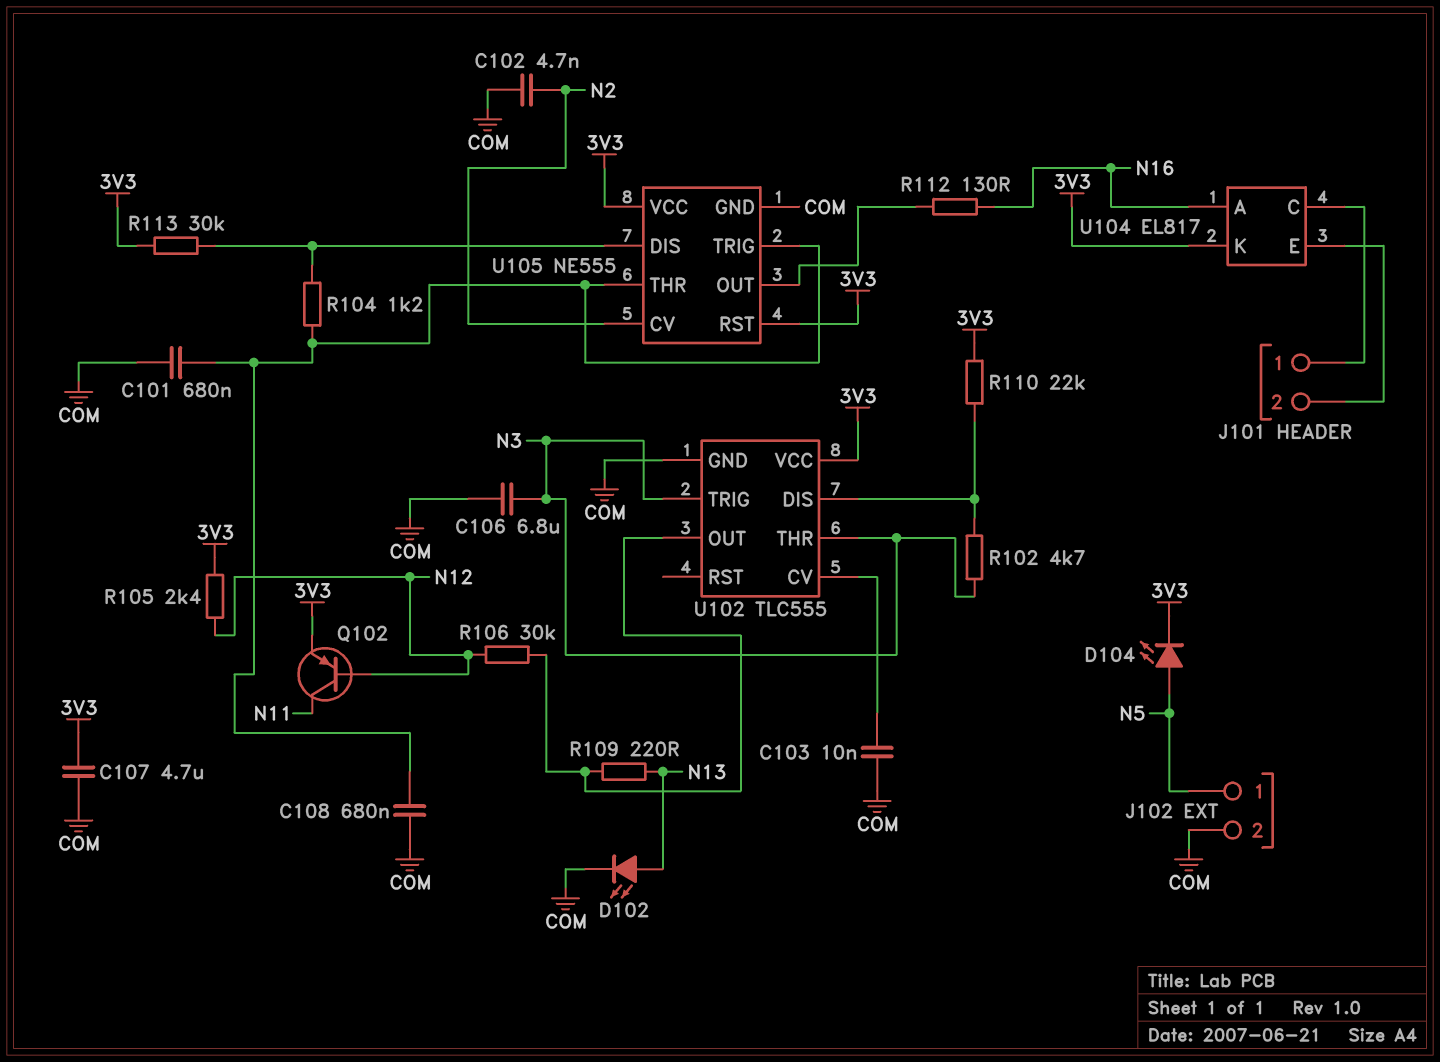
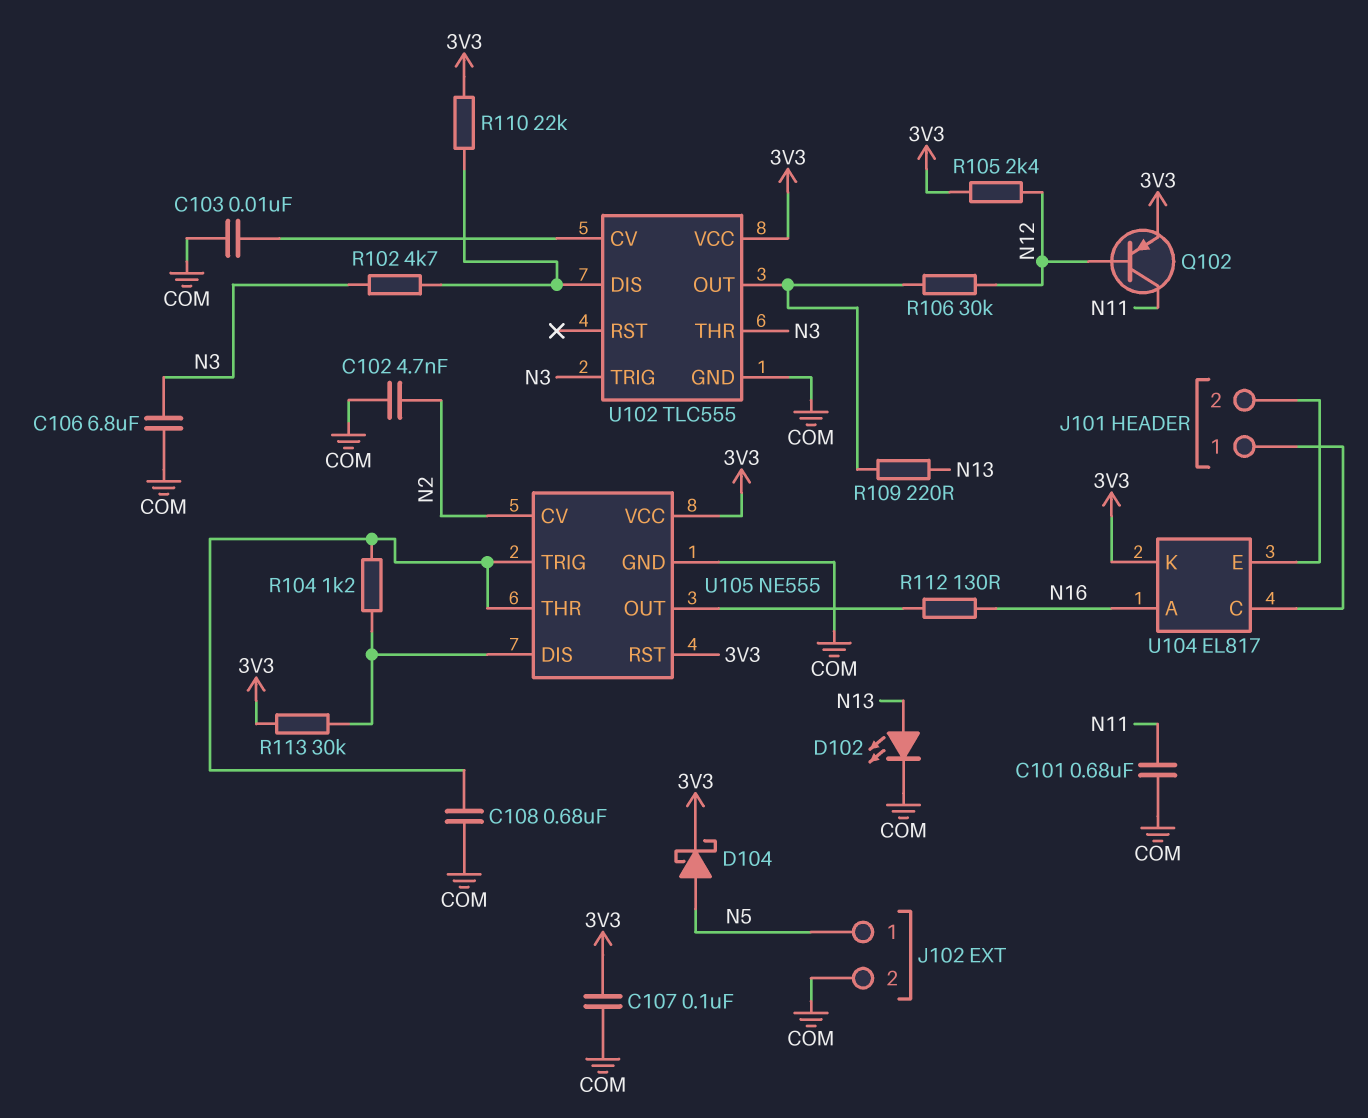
C101: 680nF (COM, U105/THR) -> 680nF (COM, N11)
C107: 4.7uF (3V3, COM) -> 100nF (3V3, COM)
D104: LED (A N5, K 3V3) -> schottky (A N5, K 3V3)

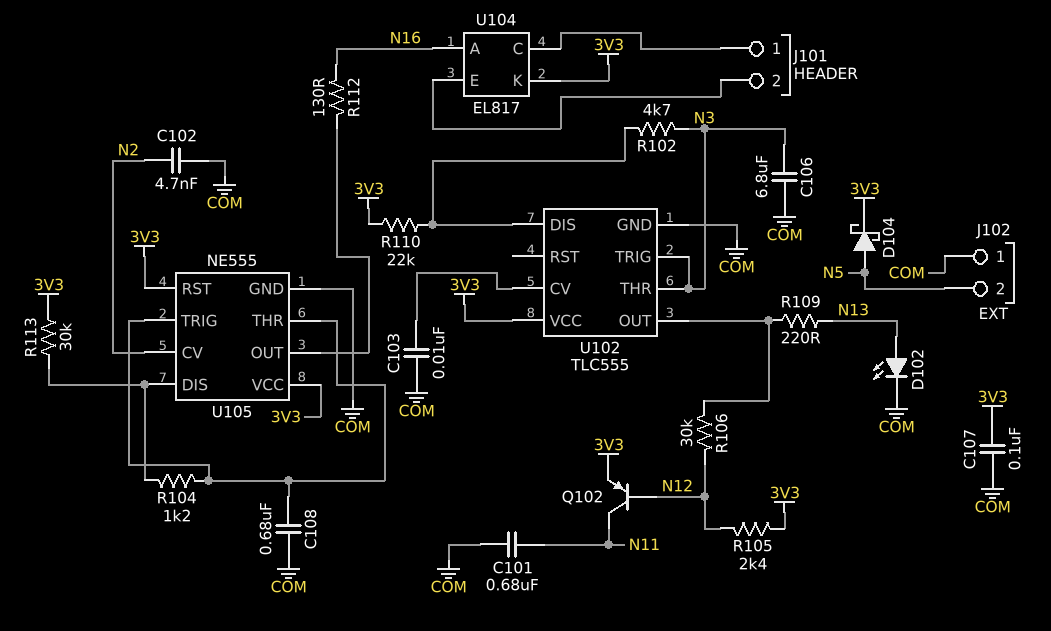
J102 pin 1: N5 -> COM
J102 pin 2: COM -> N5

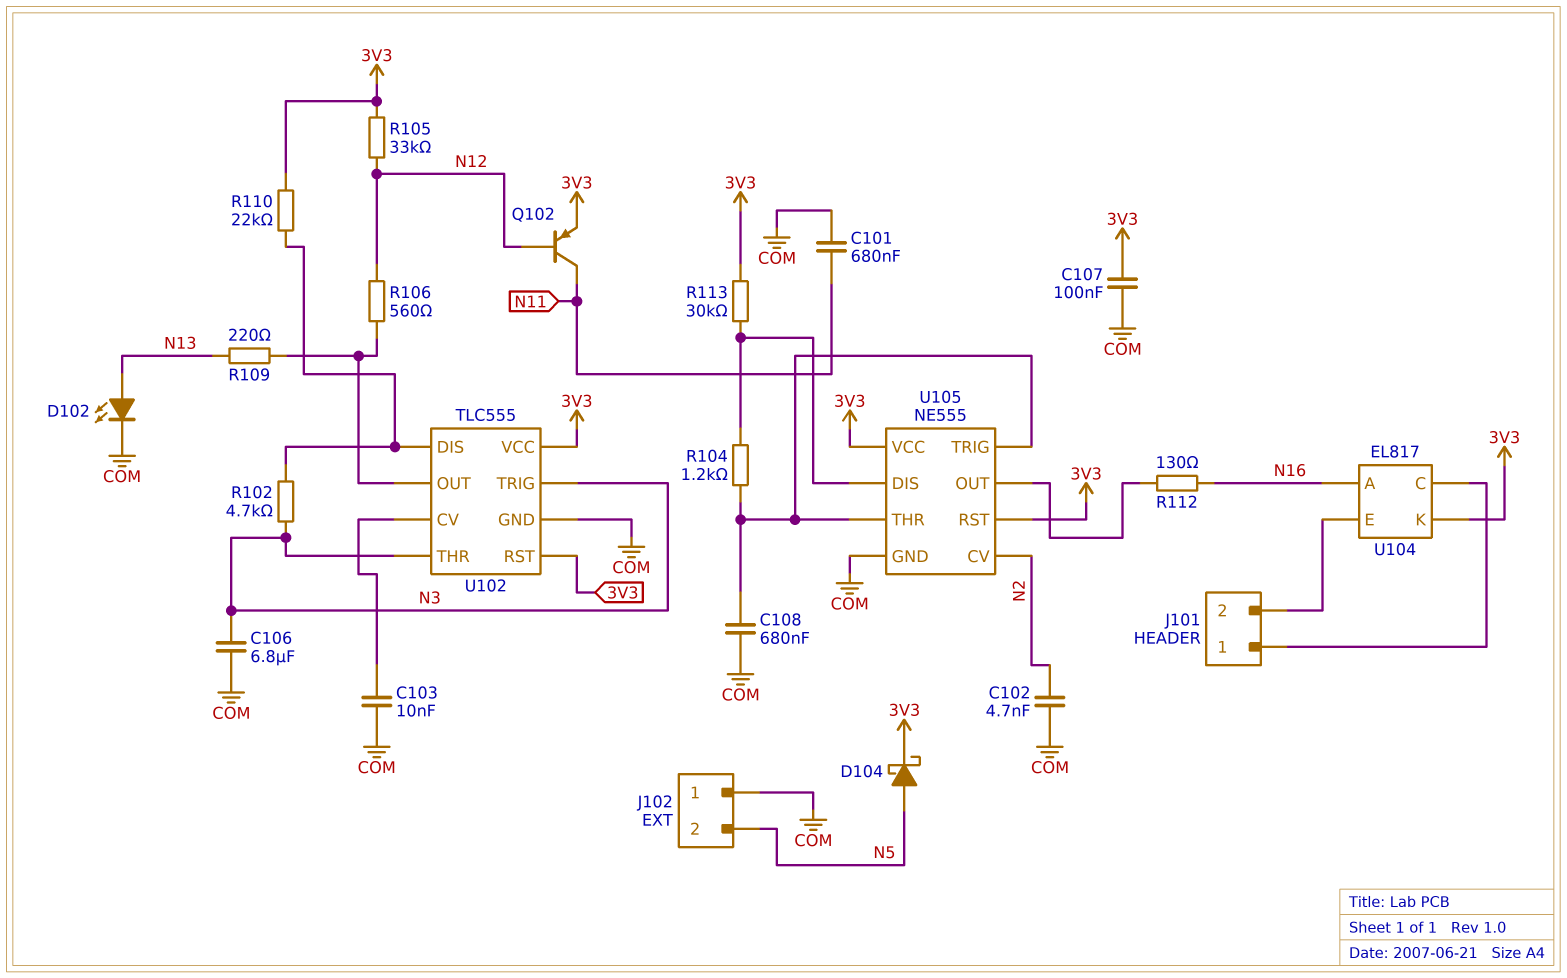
R105: 2.4k (3V3, N12) -> 33k (3V3, N12)
R106: 30k (N12, U102/OUT) -> 560 (N12, U102/OUT)
U102 pin RST: none -> 3V3

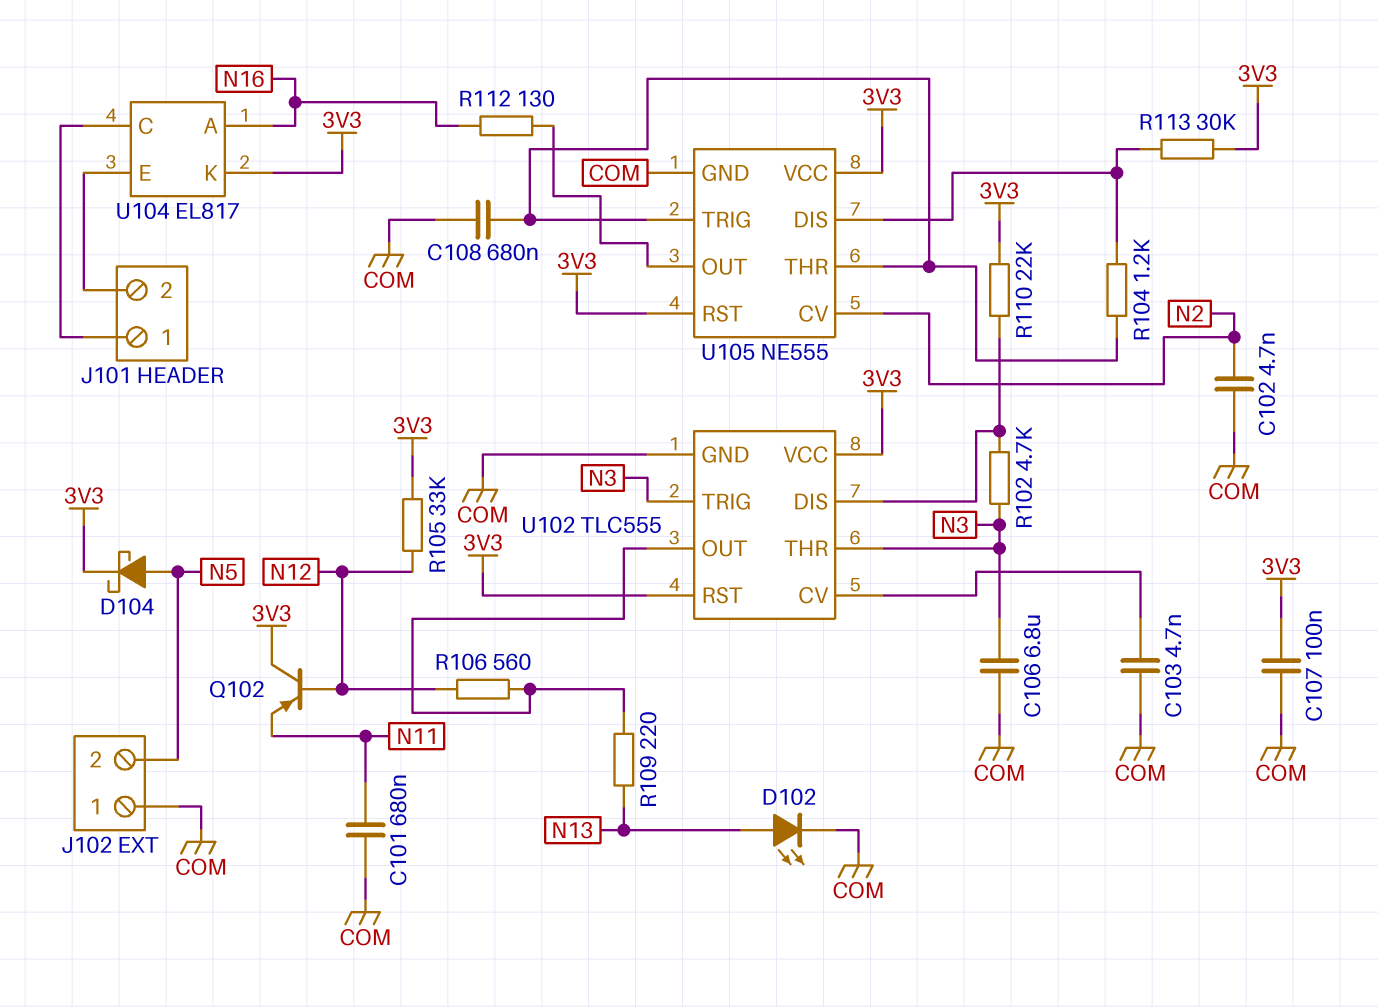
C103: 10nF (COM, U102/CV) -> 4.7nF (COM, U102/CV)
Q102: PNP (B N12, C N11, E 3V3) -> PNP (B N12, C 3V3, E N11)

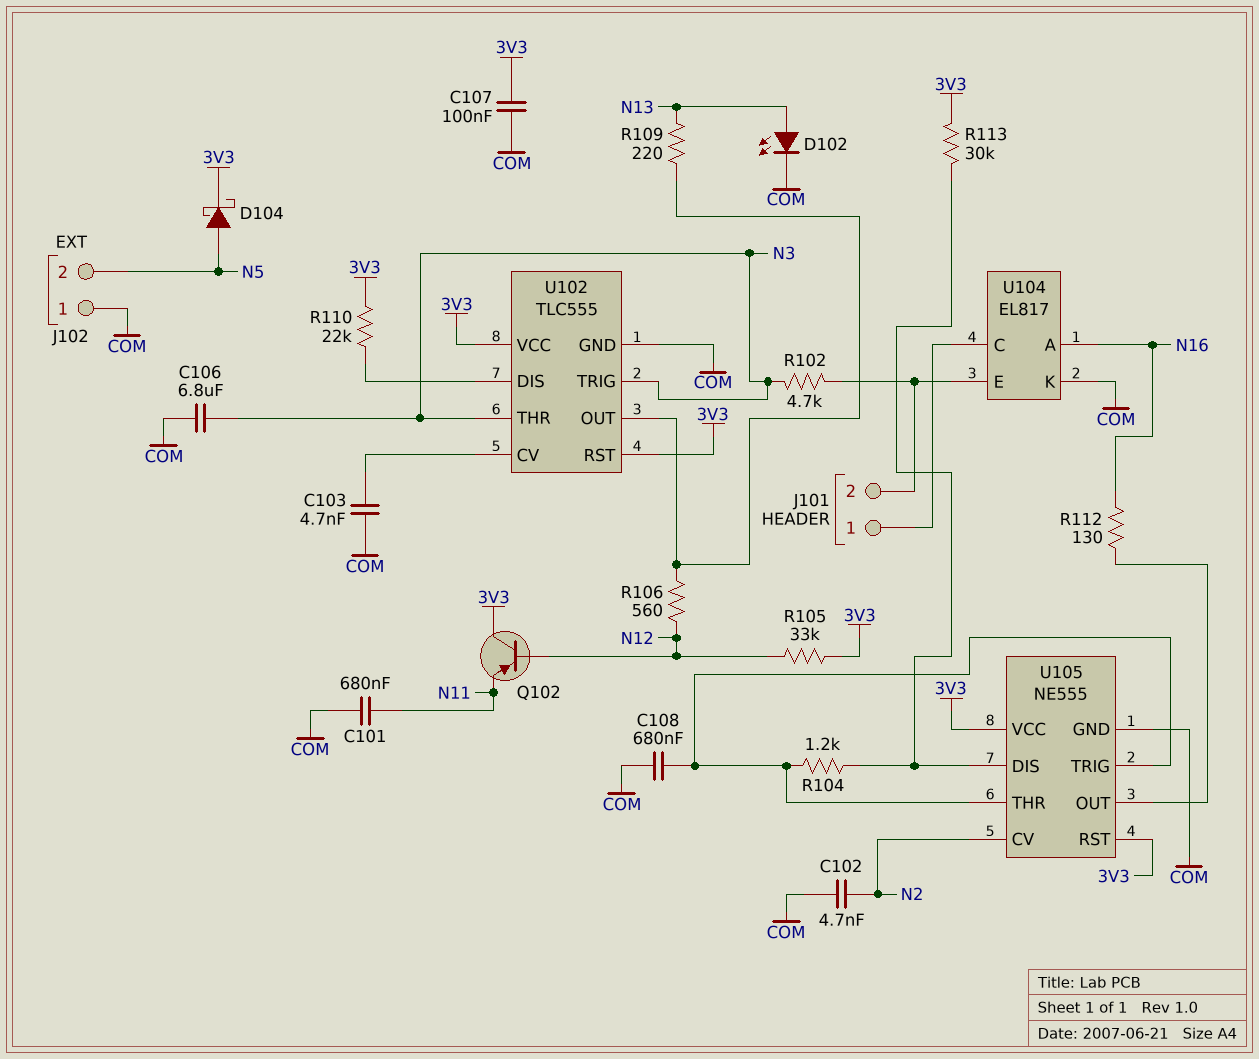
R102: 4.7k (N3, U102/DIS) -> 4.7k (J101/2, N3)
U104 pin K: 3V3 -> COM

